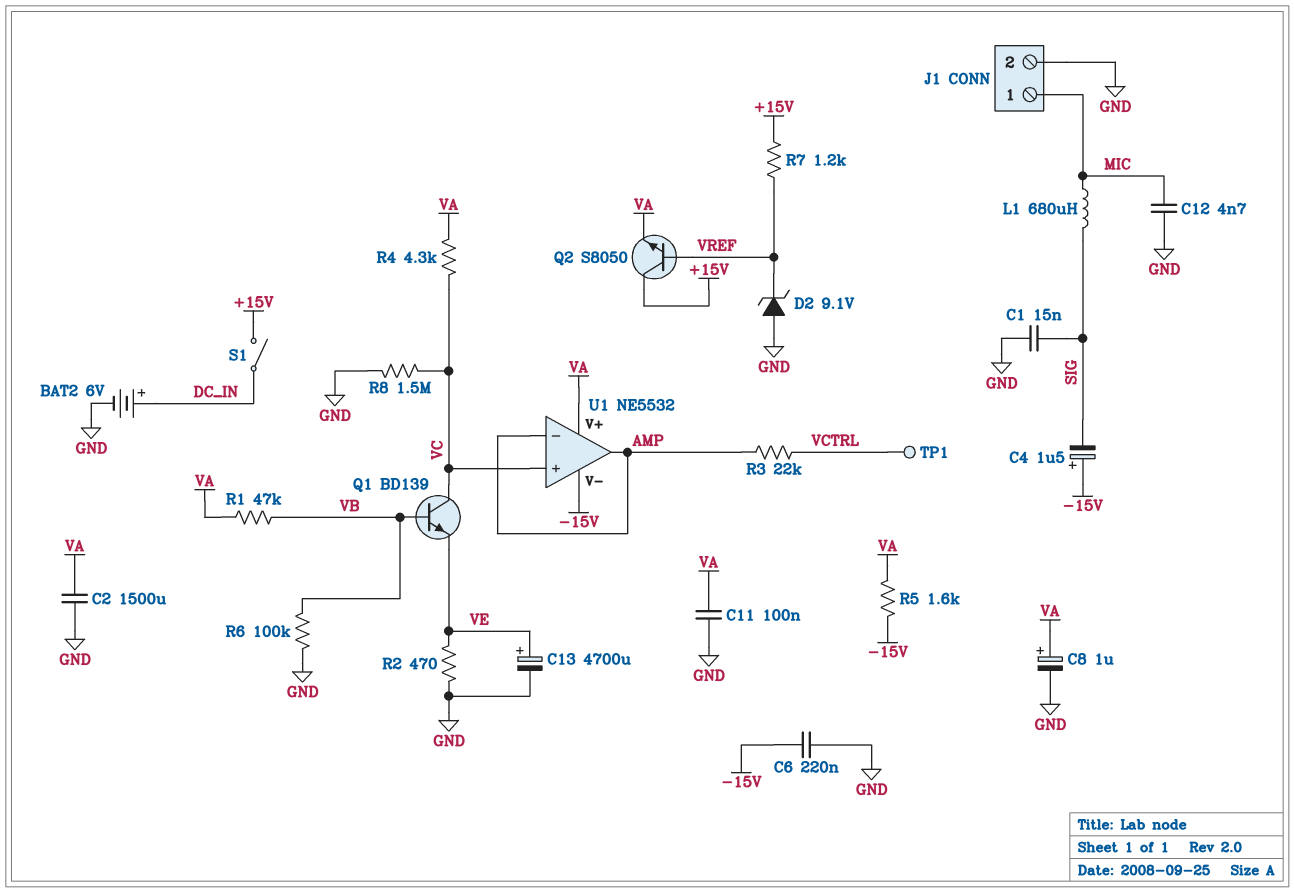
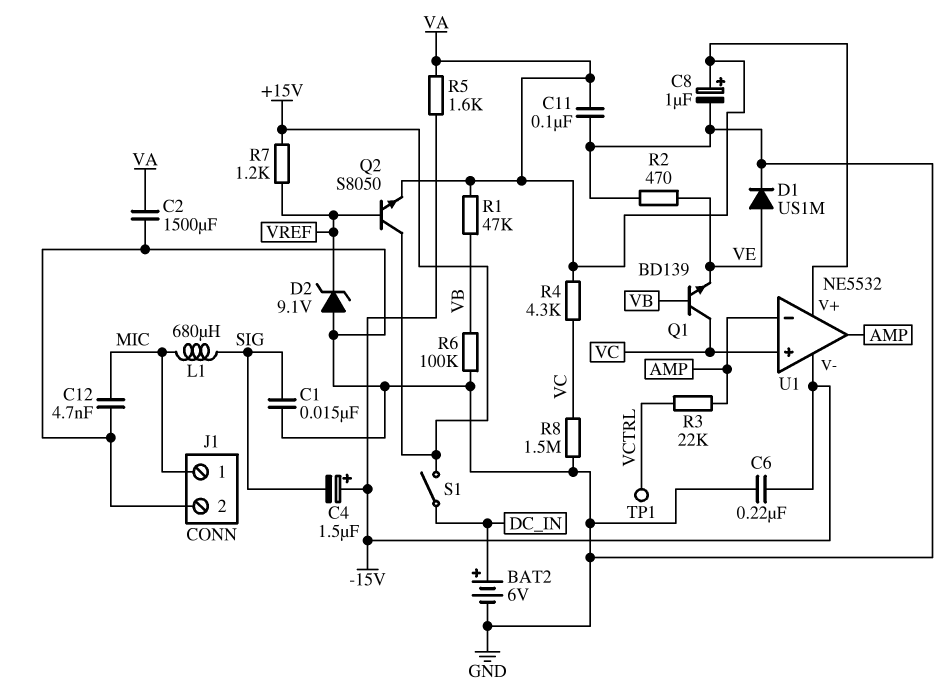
C13: 4700uF (plus VE, minus GND) -> none
D1: none -> diode US1M (A VE, K GND)

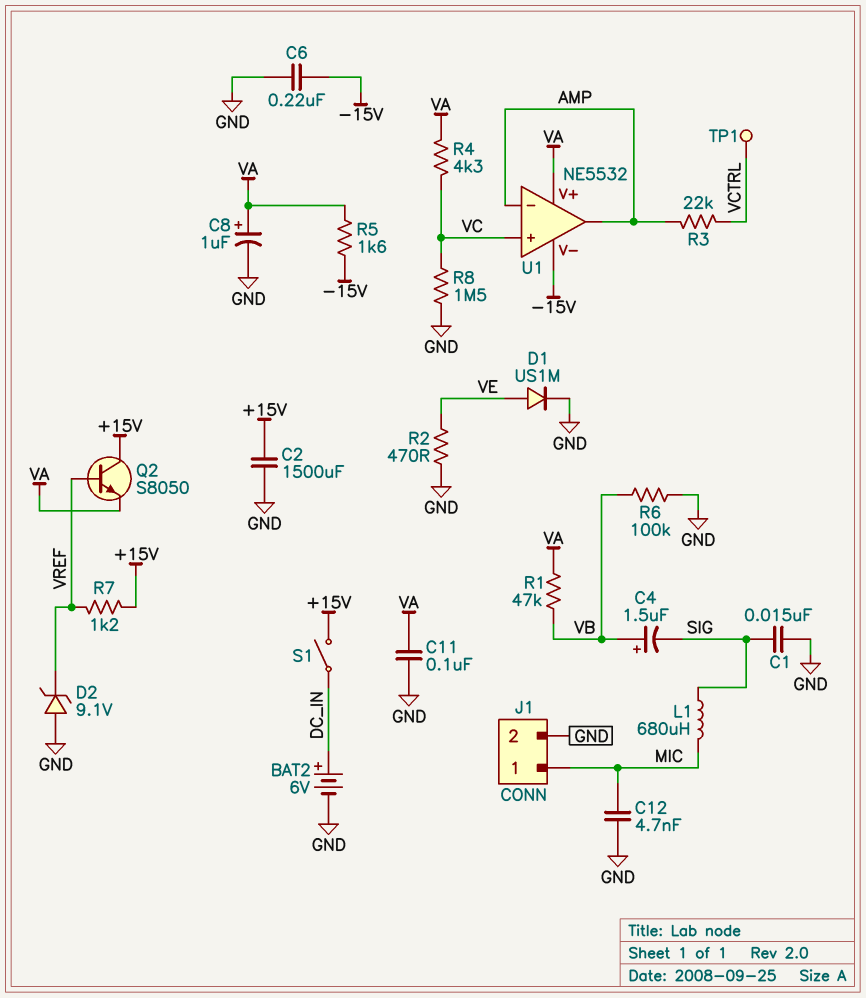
C2: 1500uF (GND, VA) -> 1500uF (+15V, GND)
C4: 1.5uF (plus -15V, minus SIG) -> 1.5uF (plus VB, minus SIG)
Q1: NPN BD139 (B VB, C VC, E VE) -> none

